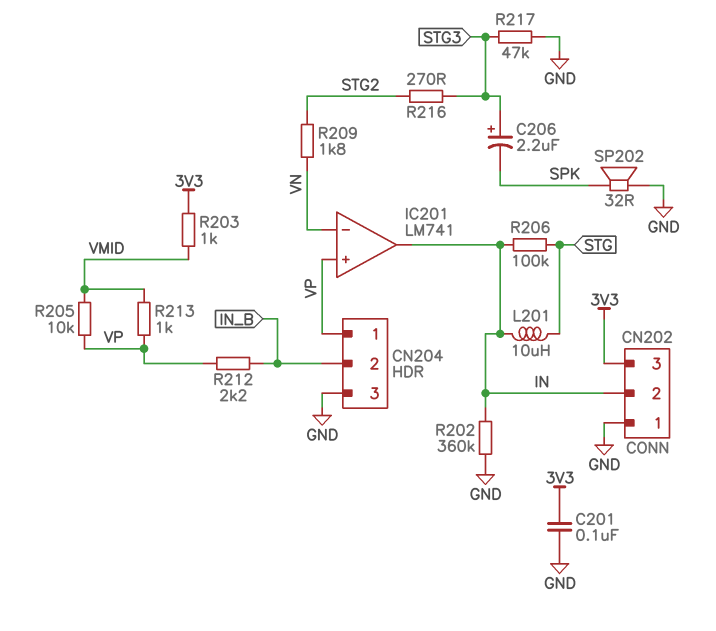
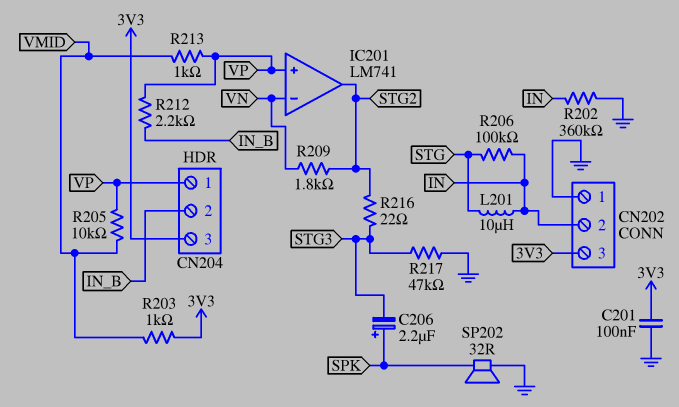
C206: 2.2uF (plus STG3, minus SPK) -> 2.2uF (plus SPK, minus STG3)
CN204 pin 3: GND -> 3V3
IC201 pin out: IN -> STG2
R216: 270 (STG2, STG3) -> 22 (STG2, STG3)

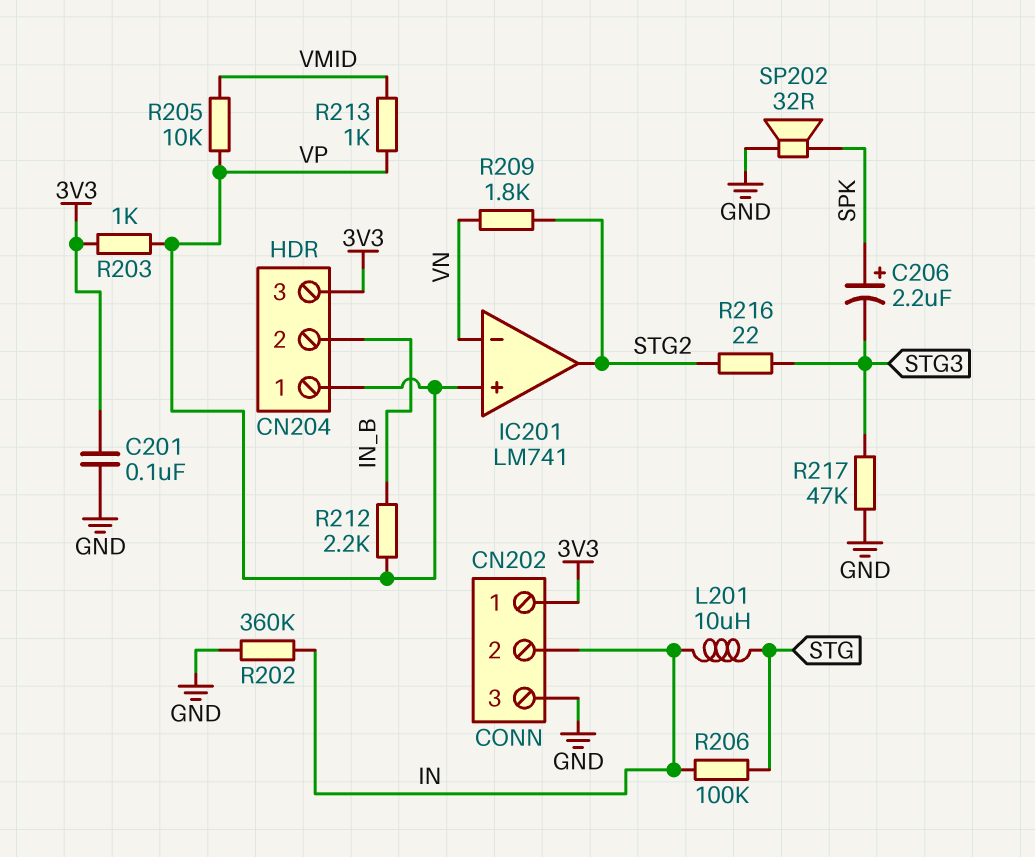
CN202 pin 1: GND -> 3V3
CN202 pin 3: 3V3 -> GND
R203: 1k (3V3, VMID) -> 1k (3V3, VP)

